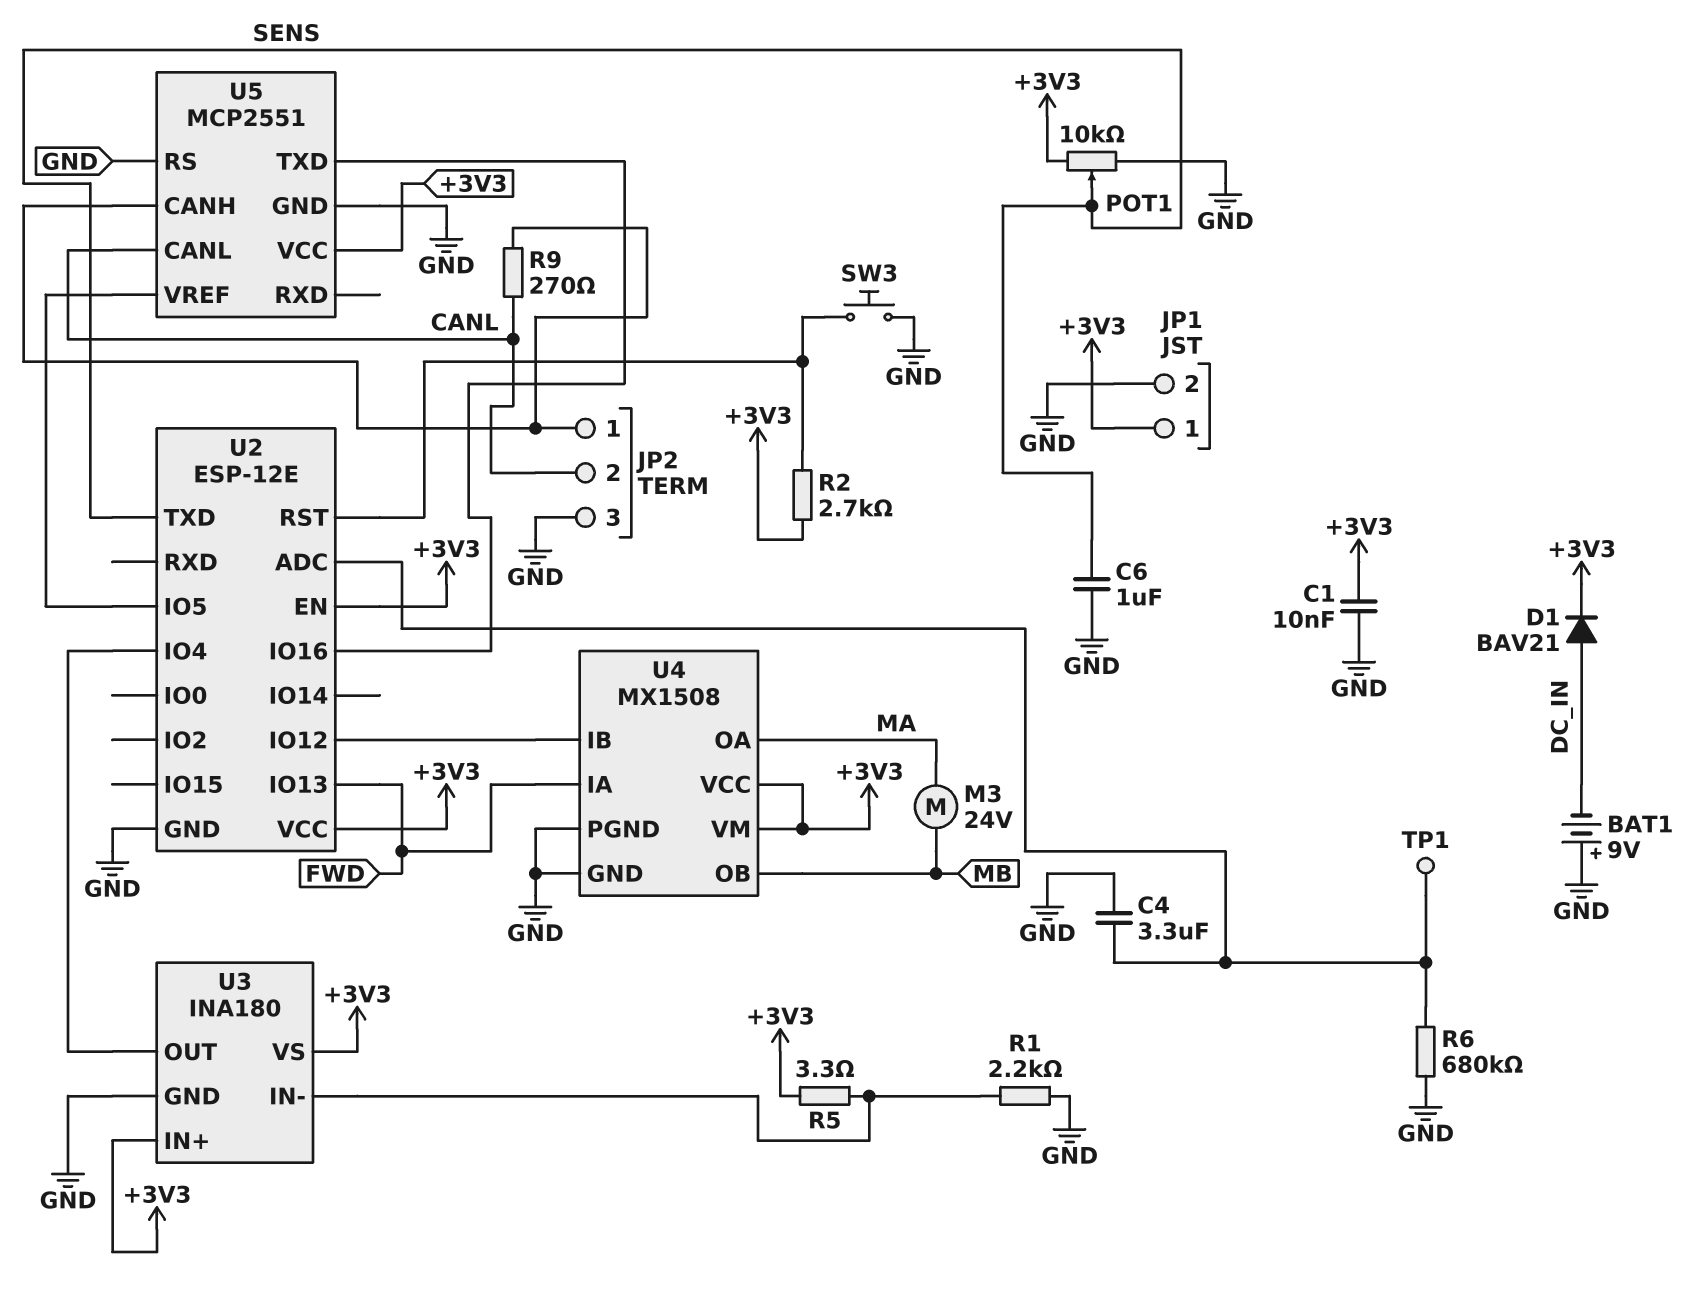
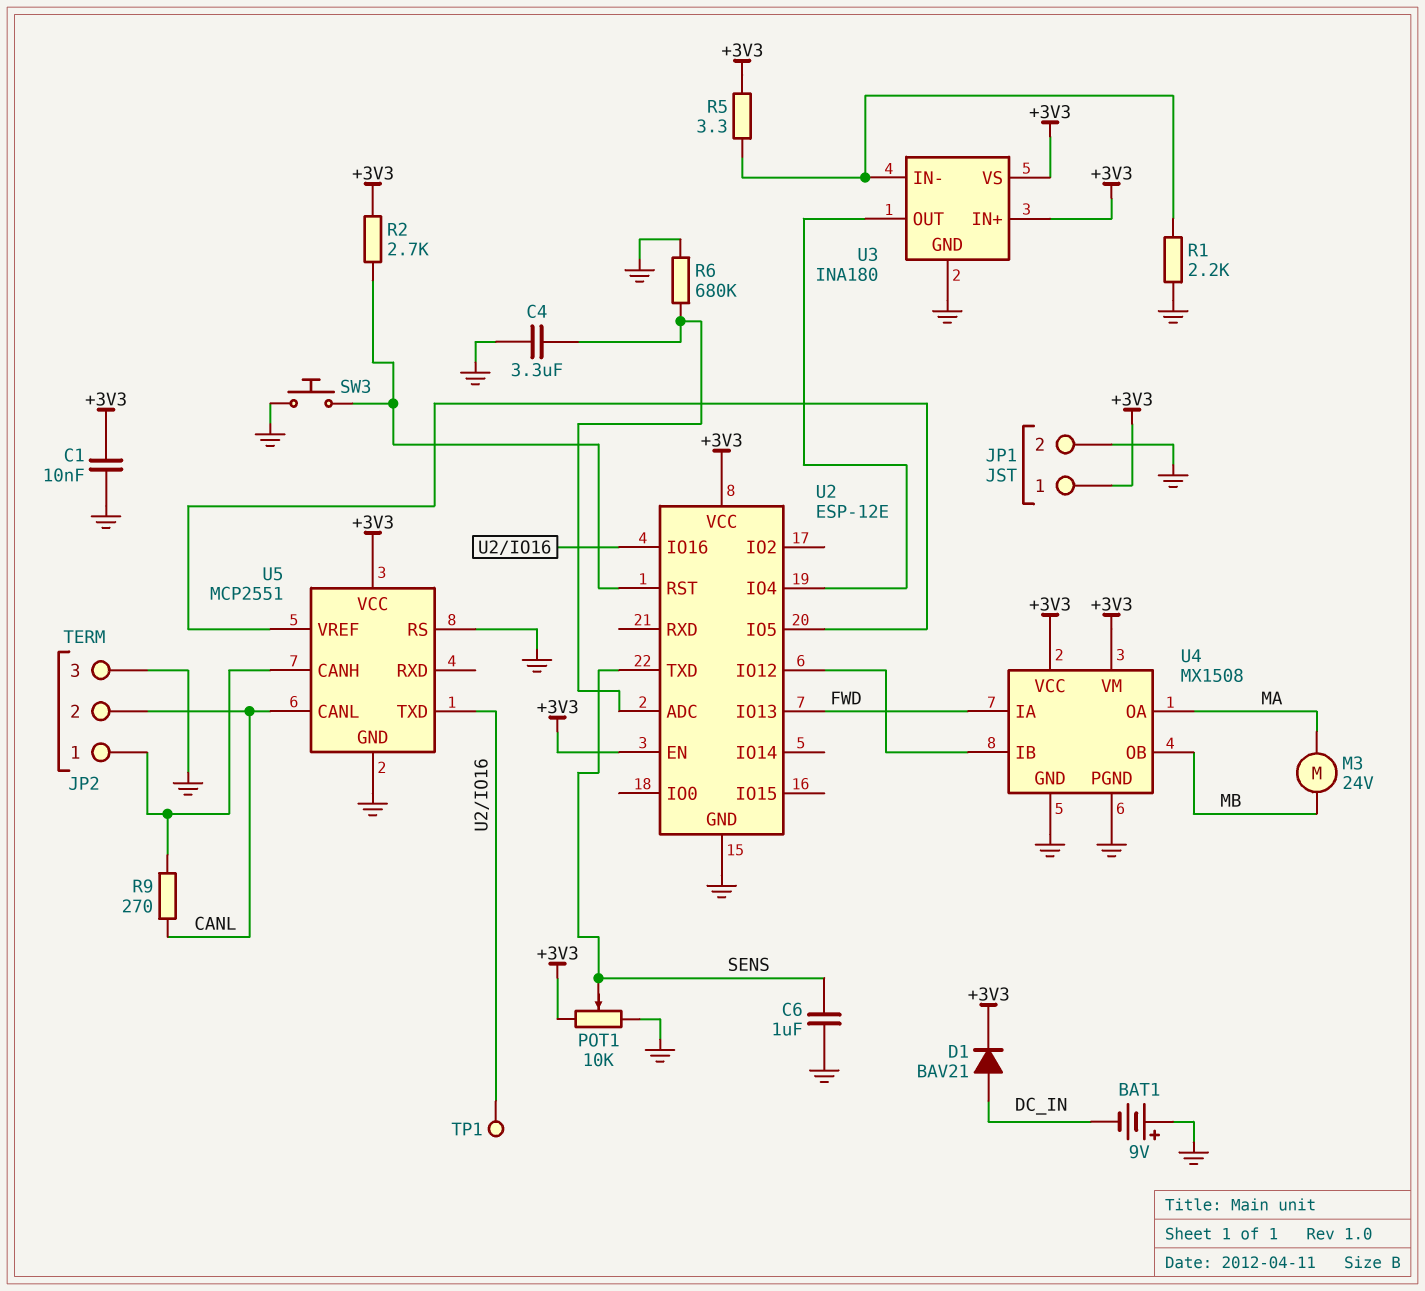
TP1: test point (U2/ADC) -> test point (U2/IO16)

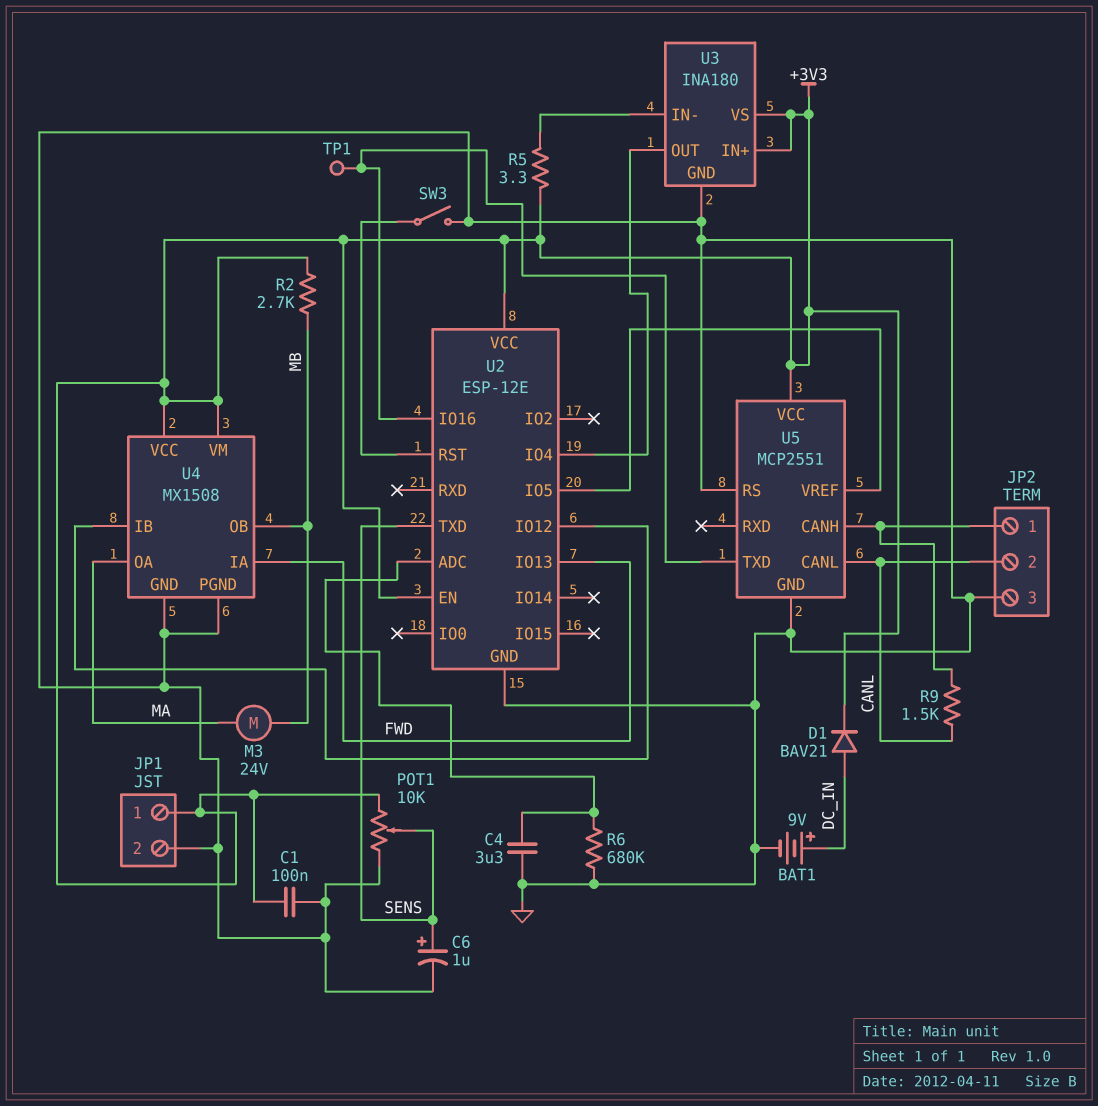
BAT1: 9V (plus GND, minus DC_IN) -> 9V (plus DC_IN, minus GND)
C1: 10nF (+3V3, GND) -> 100nF (+3V3, GND)
C6: 1uF (GND, SENS) -> 1uF (plus SENS, minus GND)
R1: 2.2k (GND, U3/IN-) -> none
R2: 2.7k (+3V3, U2/RST) -> 2.7k (+3V3, MB)
R9: 270 (CANL, JP2/1) -> 1.5k (CANL, JP2/1)
SW3: button (GND, U2/RST) -> switch (GND, U2/RST)

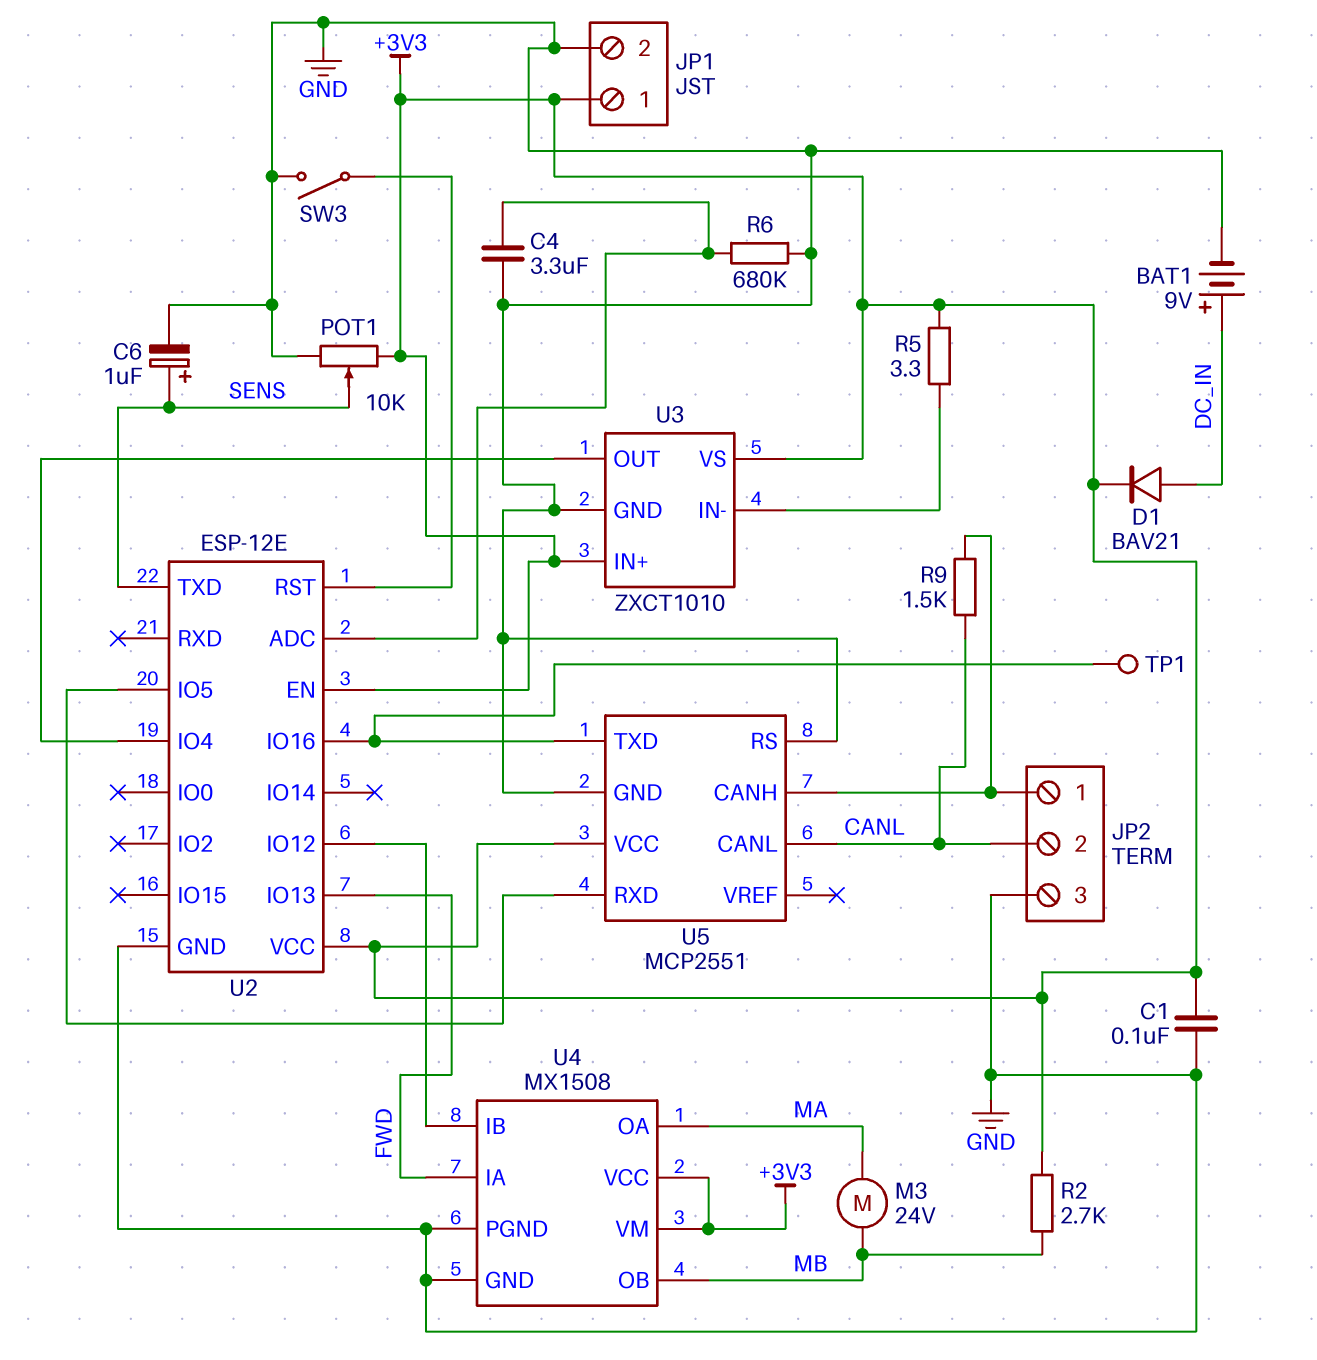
U3: INA180 -> ZXCT1010
U5 pin RXD: none -> U2/IO5
U5 pin VREF: U2/IO5 -> none

